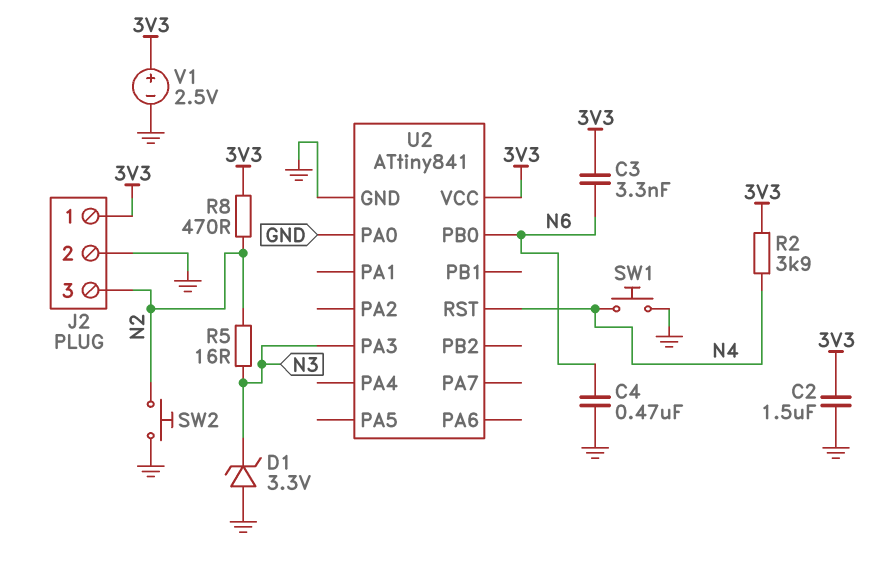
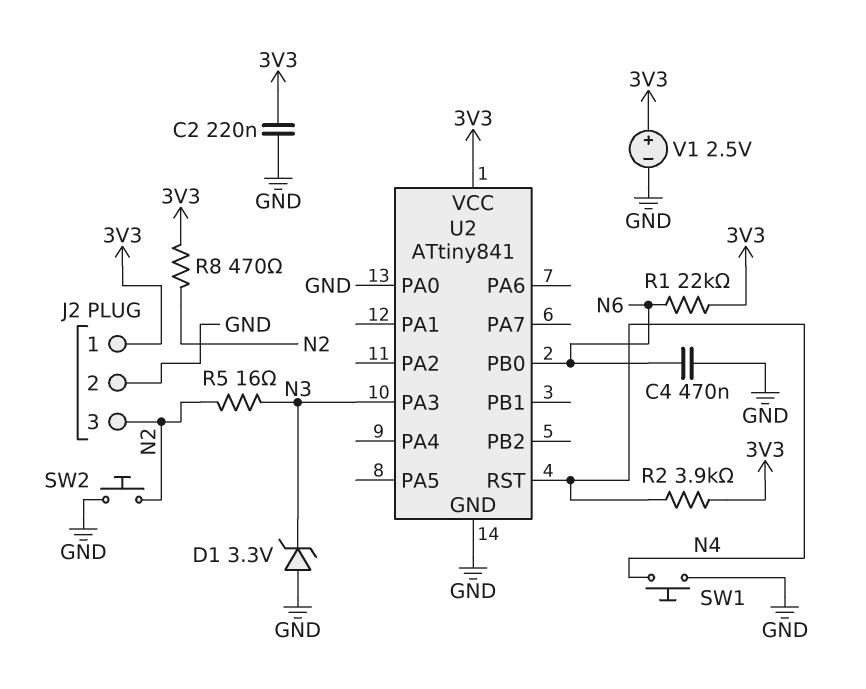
C2: 1.5uF (3V3, GND) -> 220nF (3V3, GND)
C3: 3.3nF (3V3, N6) -> none
R1: none -> 22k (3V3, N6)

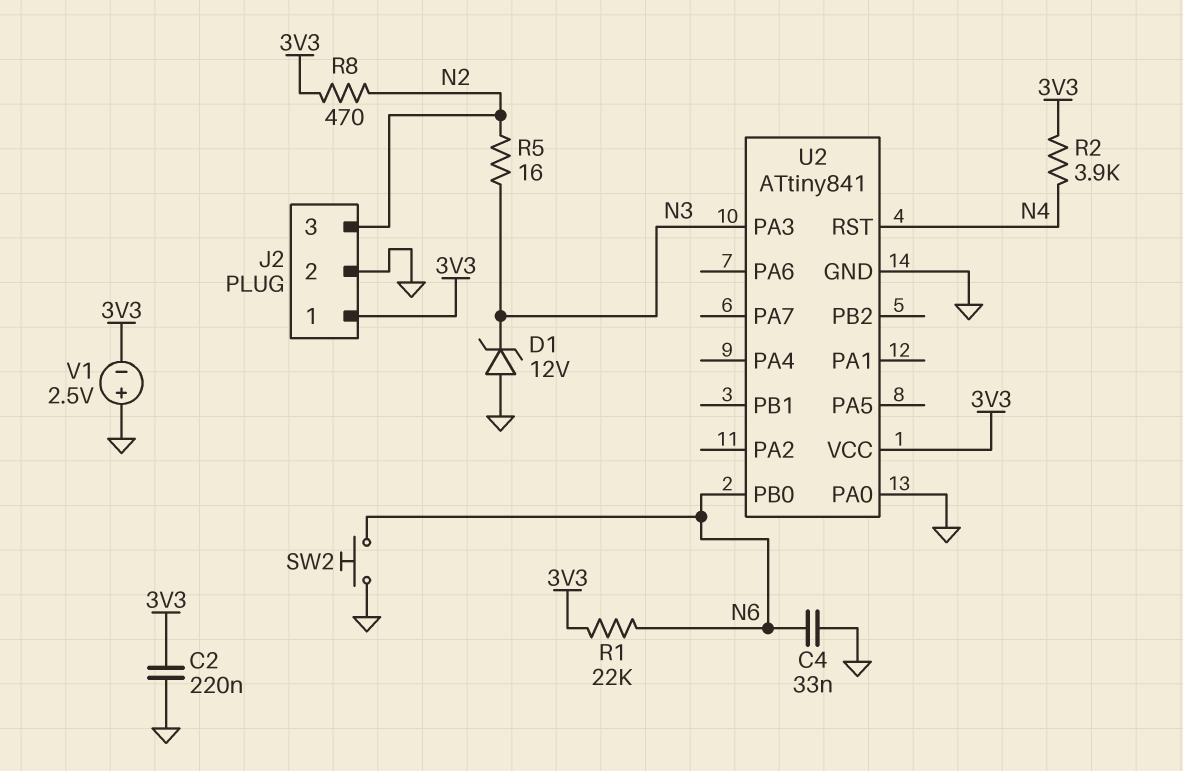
C4: 470nF (GND, N6) -> 33nF (GND, N6)
D1: zener 3.3V (A GND, K N3) -> zener 12V (A GND, K N3)
SW1: button (GND, N4) -> none
SW2: button (GND, N2) -> button (GND, N6)
V1: 2.5V (plus 3V3, minus GND) -> 2.5V (plus GND, minus 3V3)

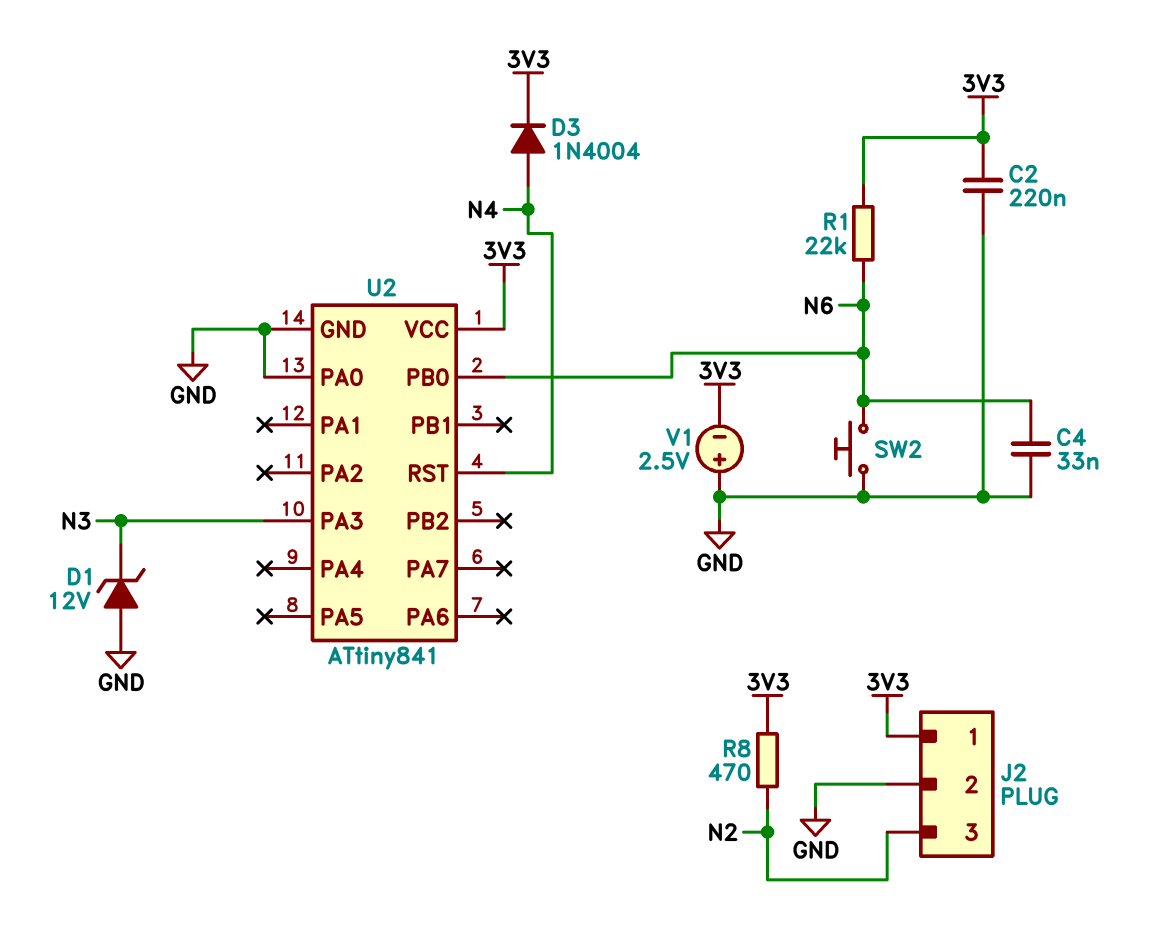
D3: none -> diode 1N4004 (A N4, K 3V3)
R2: 3.9k (3V3, N4) -> none
R5: 16 (N2, N3) -> none

